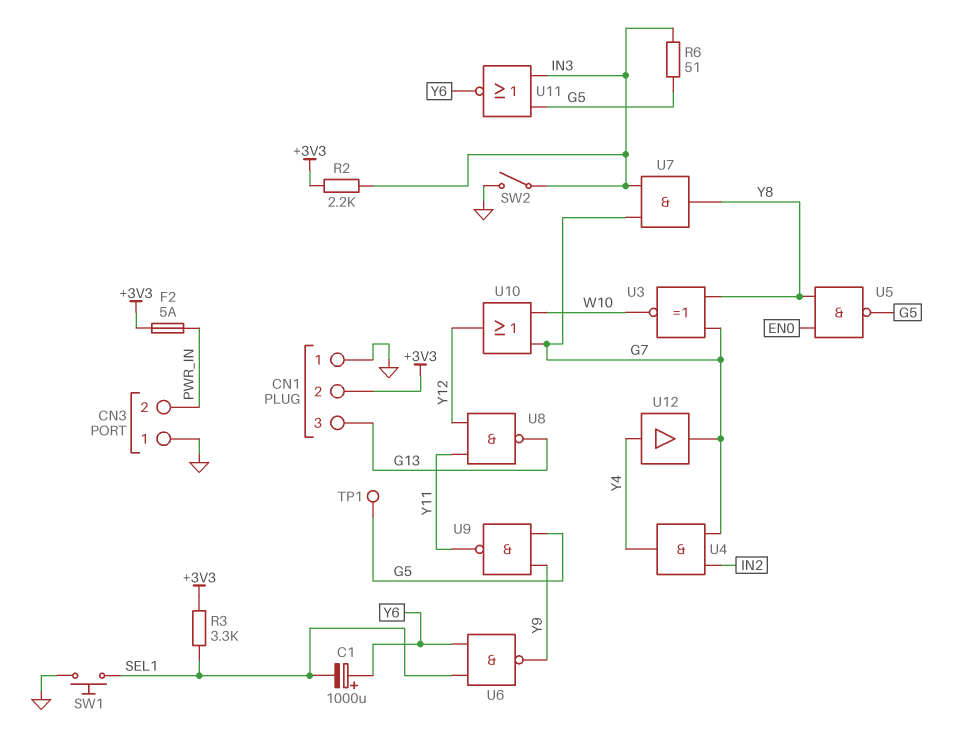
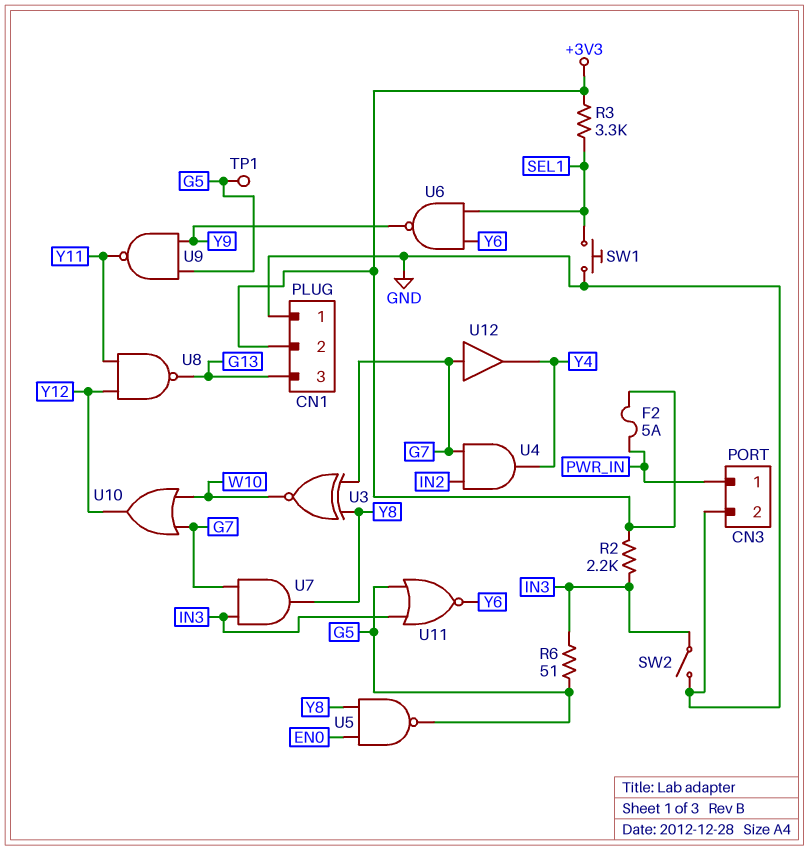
C1: 1000uF (plus Y6, minus SEL1) -> none
CN3 pin 1: GND -> PWR_IN
CN3 pin 2: PWR_IN -> GND
U12: buffer (in Y4, out G7) -> buffer (in G7, out Y4)

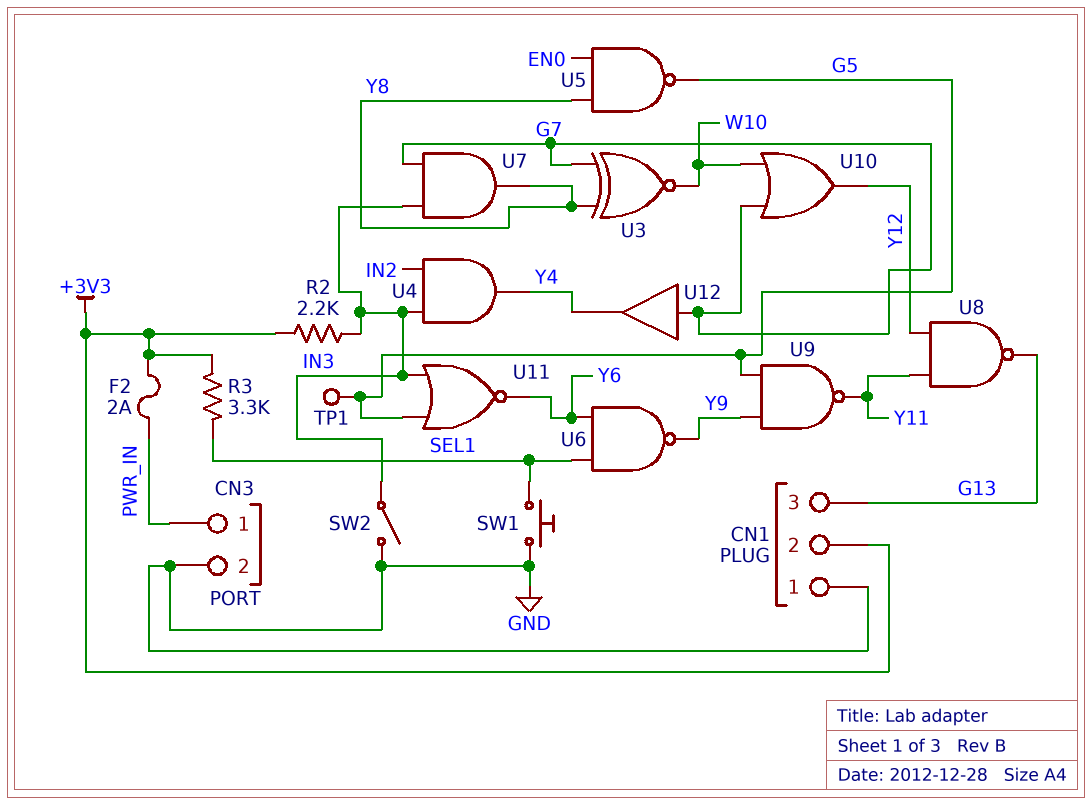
F2: 5A (+3V3, PWR_IN) -> 2A (+3V3, PWR_IN)
R6: 51 (G5, IN3) -> none
U4: AND (in G7, in IN2, out Y4) -> AND (in IN2, in IN3, out Y4)

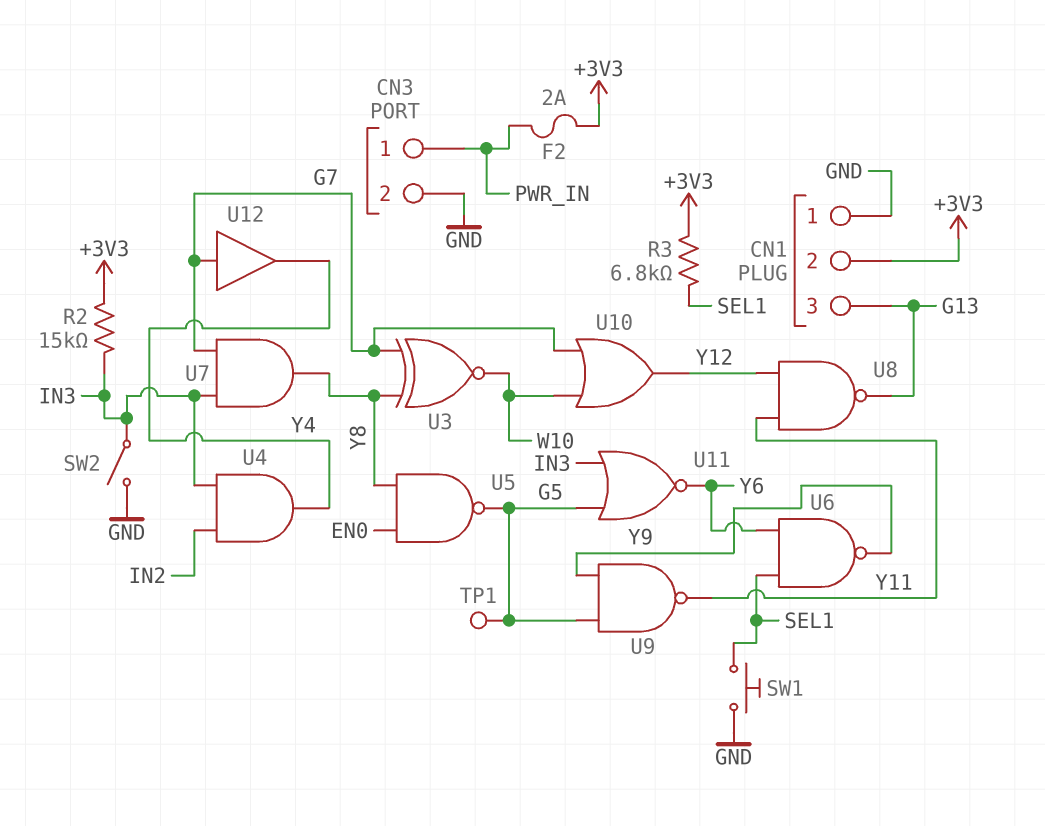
R2: 2.2k (+3V3, IN3) -> 15k (+3V3, IN3)
R3: 3.3k (+3V3, SEL1) -> 6.8k (+3V3, SEL1)

